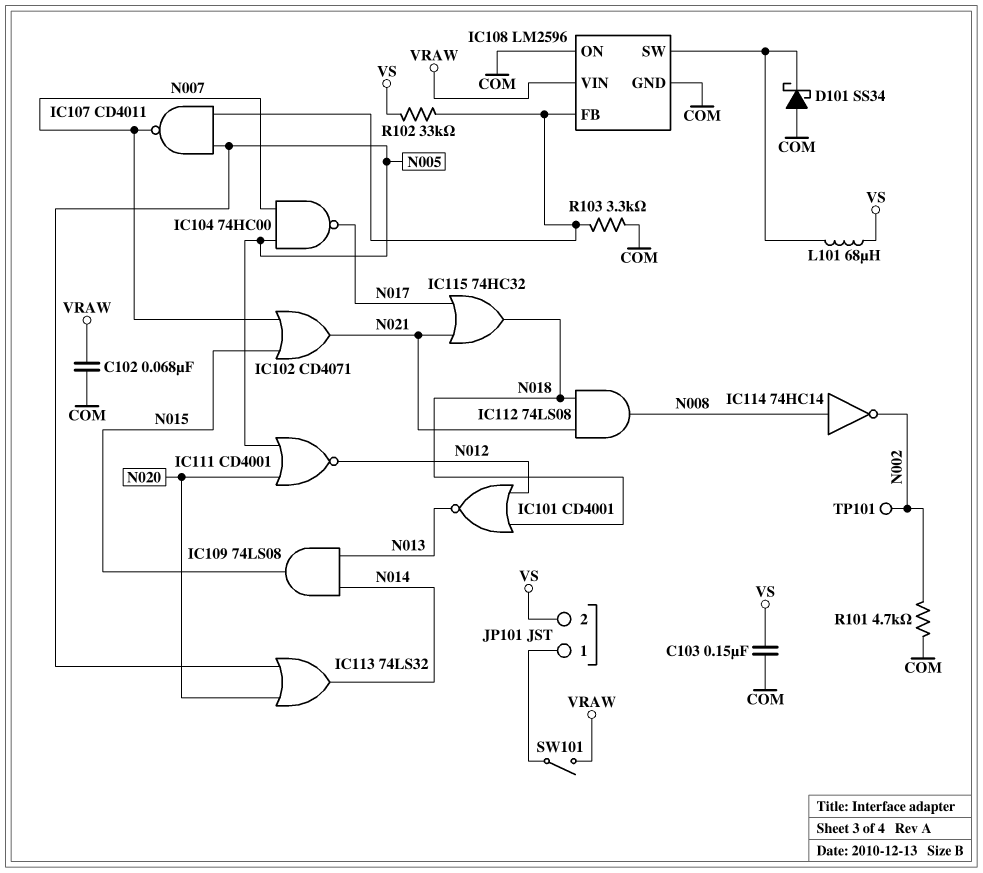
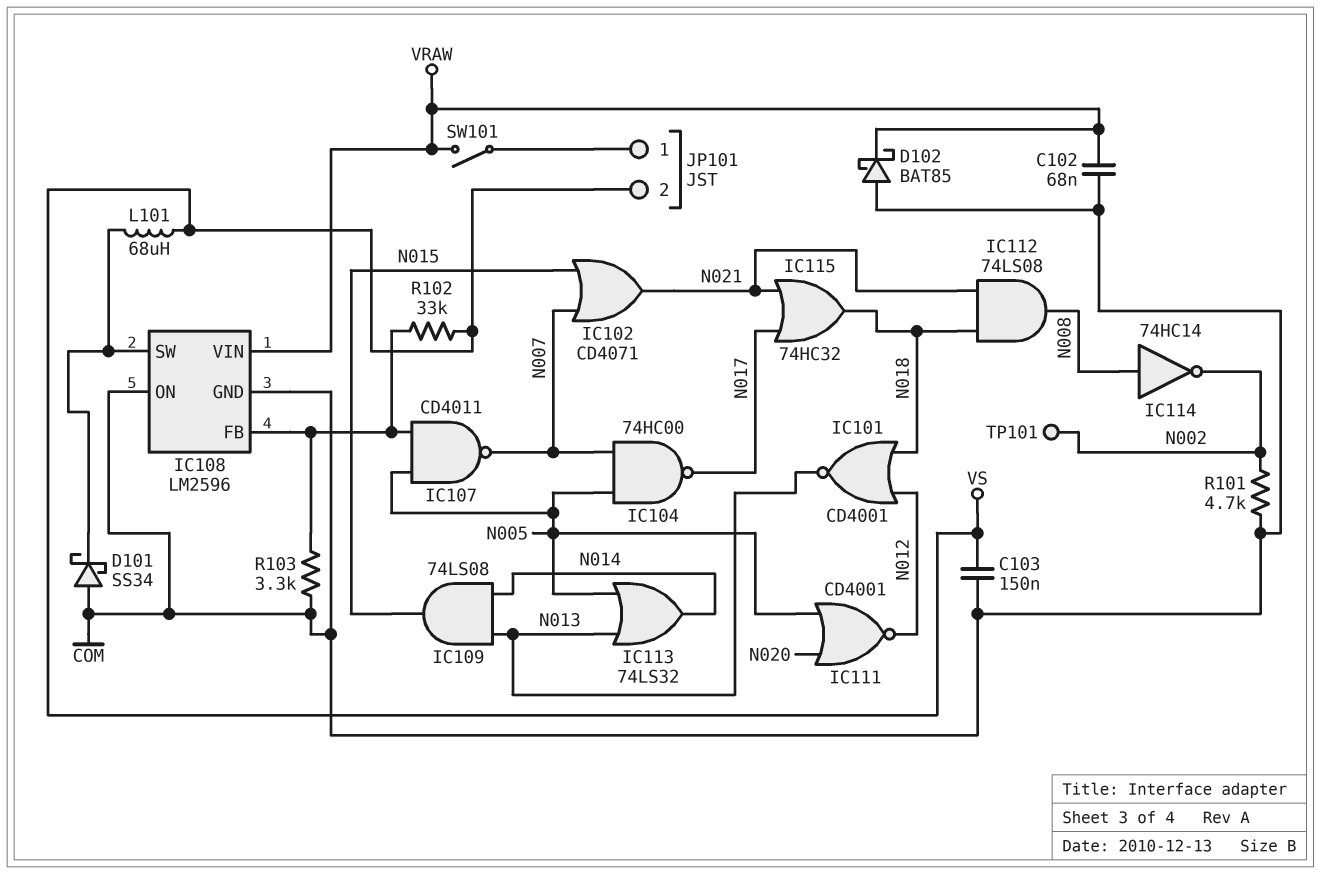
D102: none -> schottky BAT85 (A COM, K VRAW)
IC113: OR 74LS32 (in N005, in N020, out N014) -> OR 74LS32 (in N005, in N013, out N014)

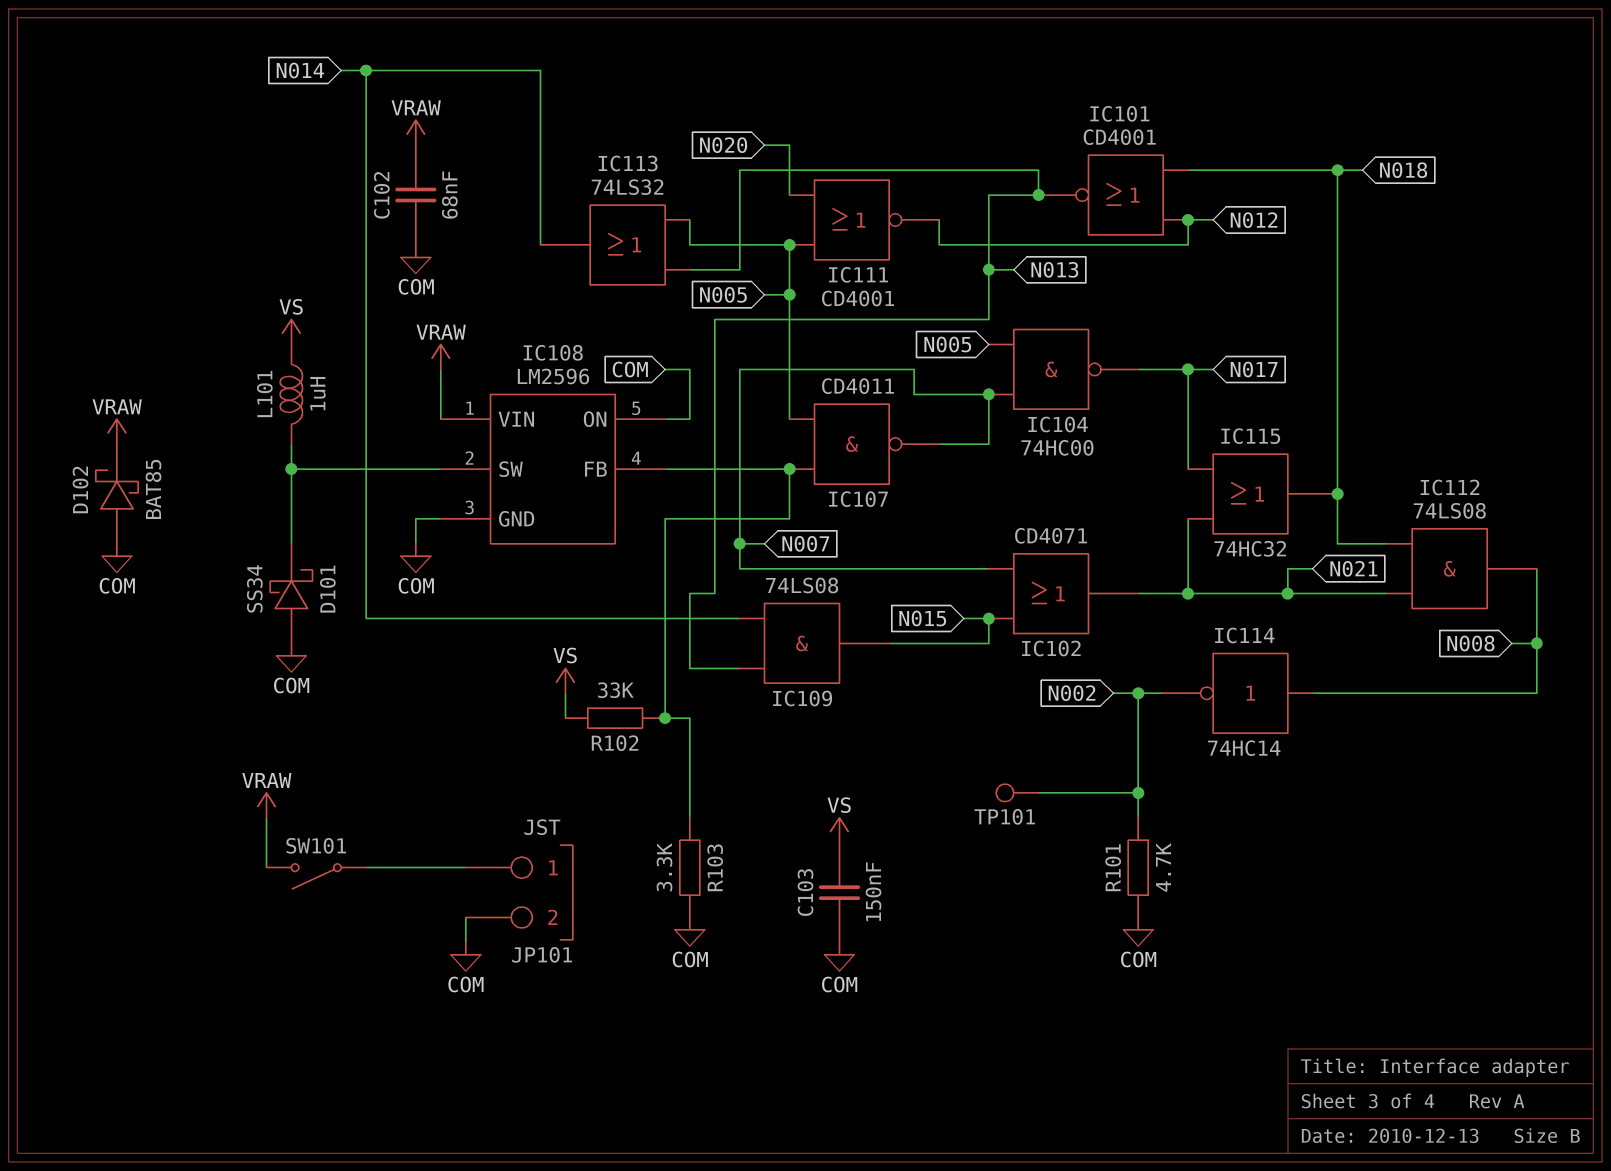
JP101 pin 2: VS -> COM
L101: 68uH (IC108/SW, VS) -> 1uH (IC108/SW, VS)

